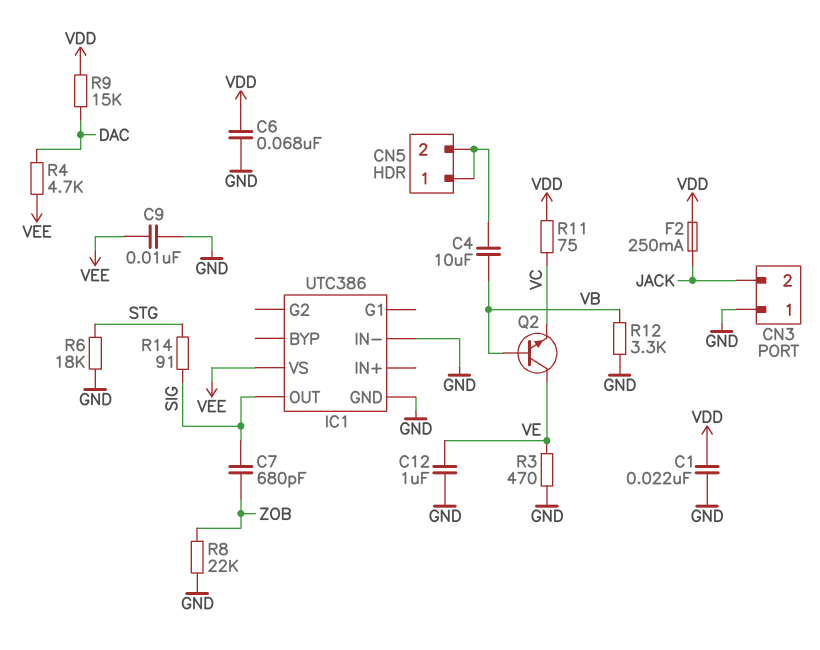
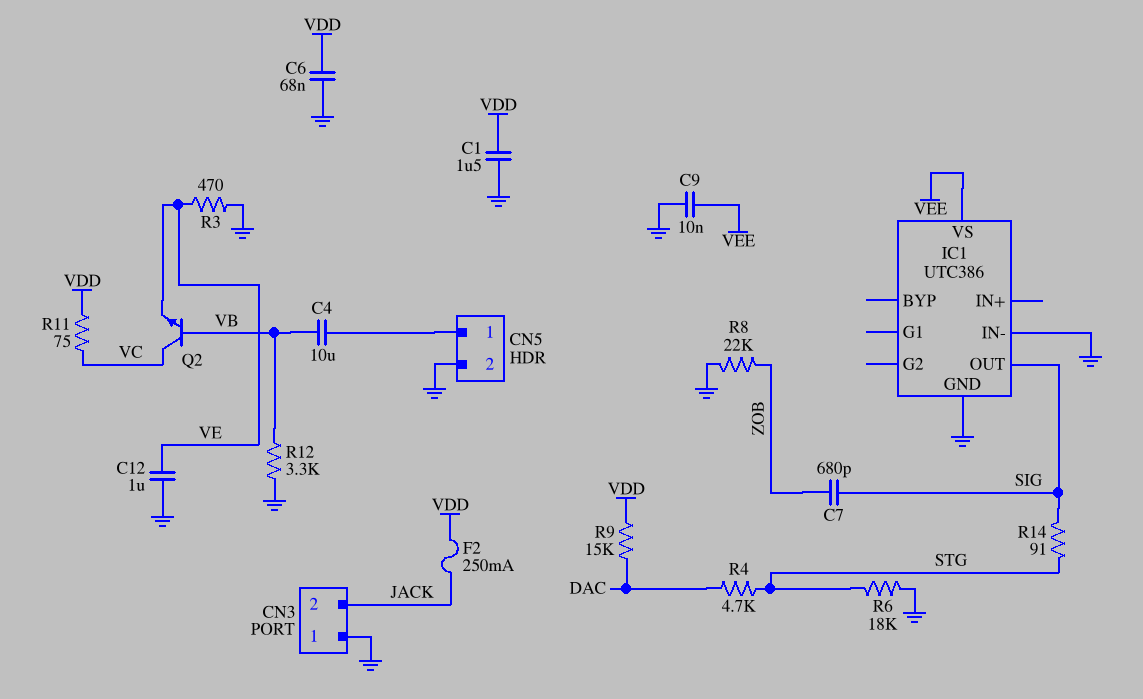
C1: 22nF (GND, VDD) -> 1.5uF (GND, VDD)
CN5 pin 2: CN5/1 -> GND
Q2: NPN (B VB, C VE, E VC) -> NPN (B VB, C VC, E VE)
R4: 4.7k (DAC, VEE) -> 4.7k (DAC, STG)

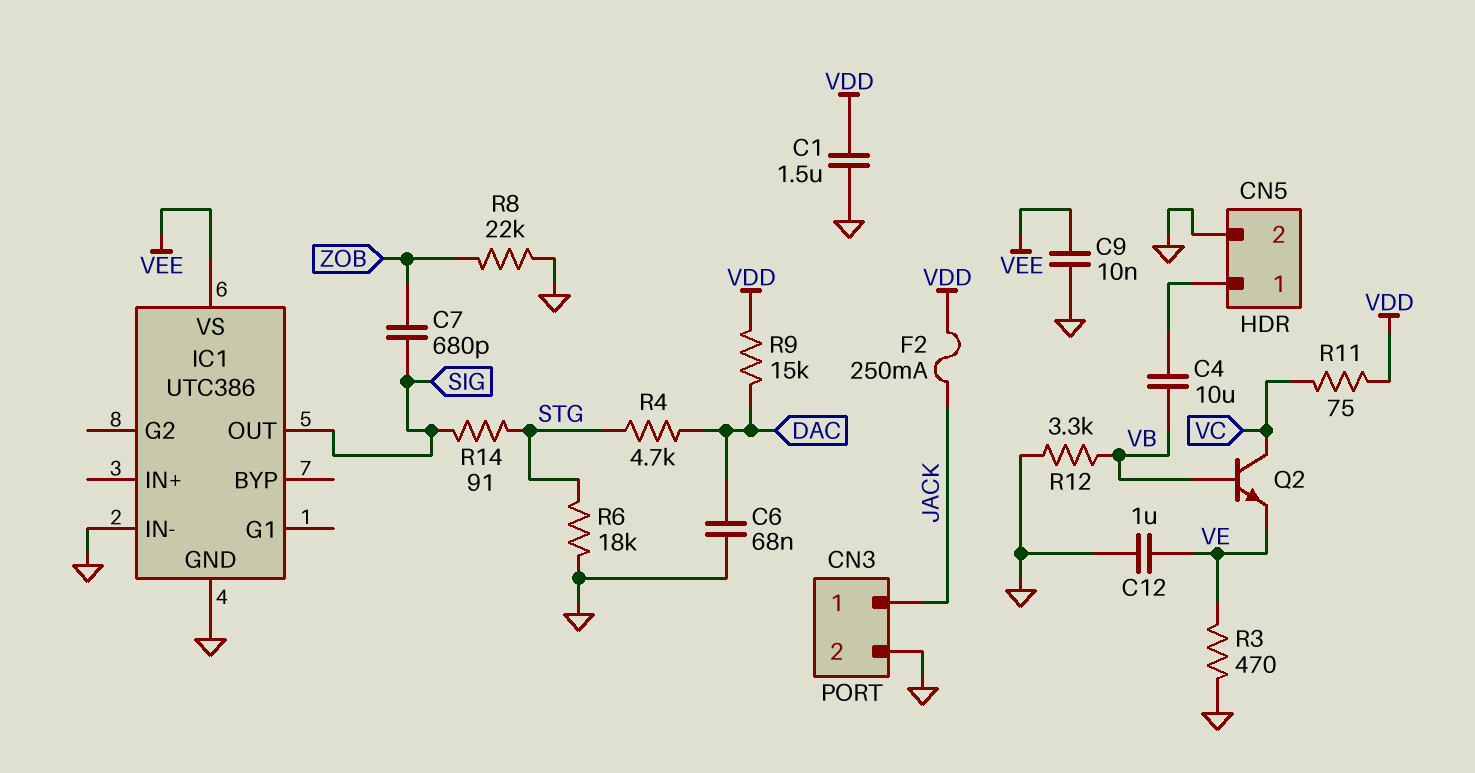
C6: 68nF (GND, VDD) -> 68nF (DAC, GND)
CN3 pin 1: GND -> JACK
CN3 pin 2: JACK -> GND

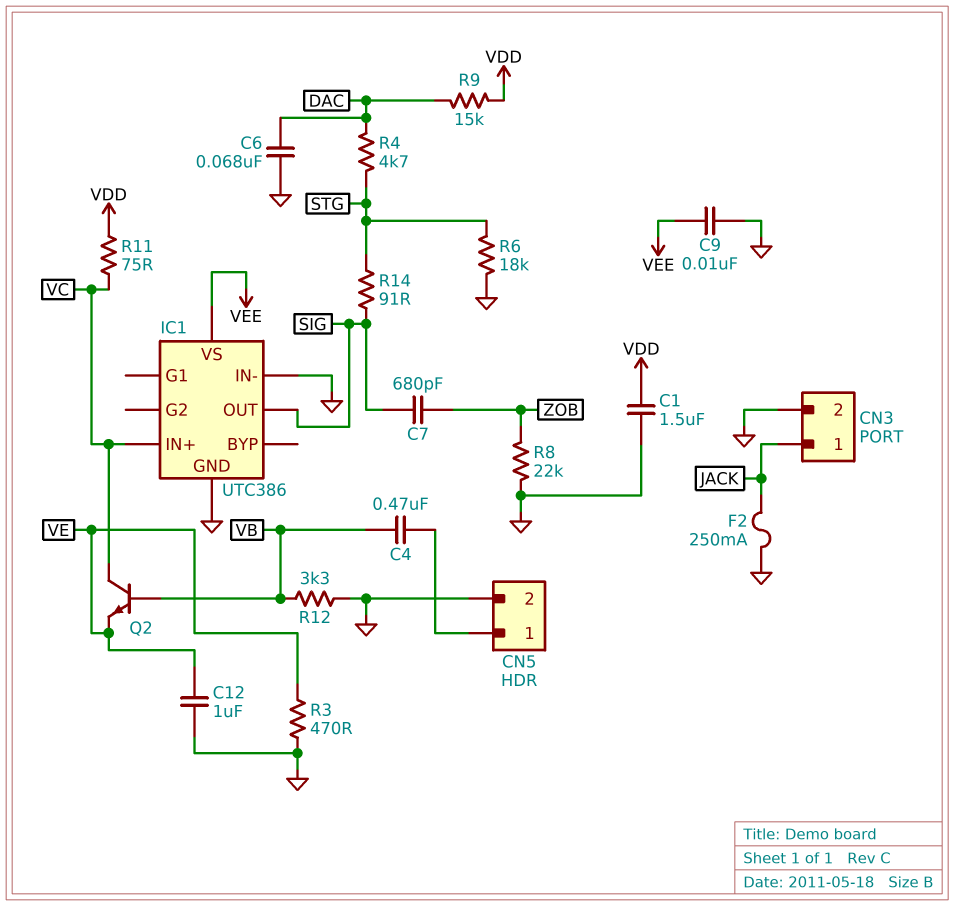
C4: 10uF (CN5/1, VB) -> 470nF (CN5/1, VB)
F2: 250mA (JACK, VDD) -> 250mA (GND, JACK)
IC1 pin IN+: none -> VC

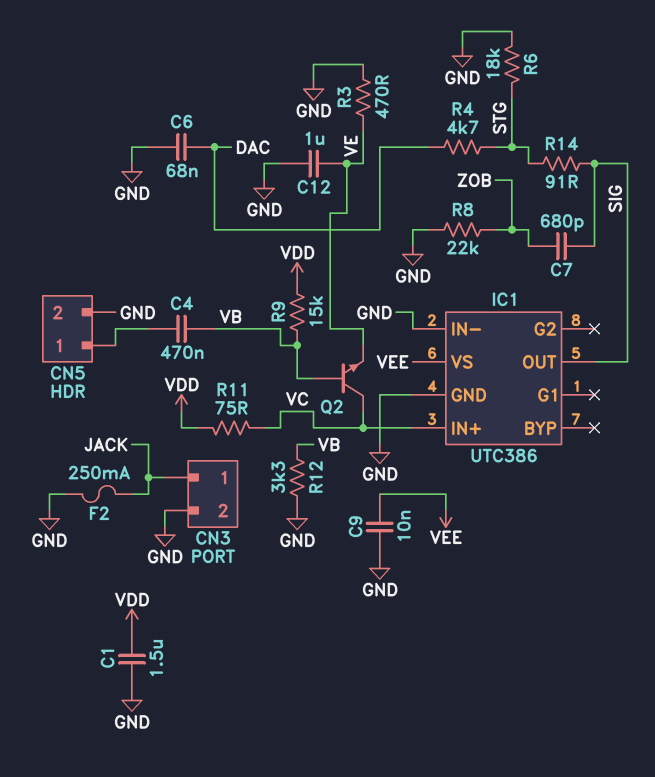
R9: 15k (DAC, VDD) -> 15k (VB, VDD)

